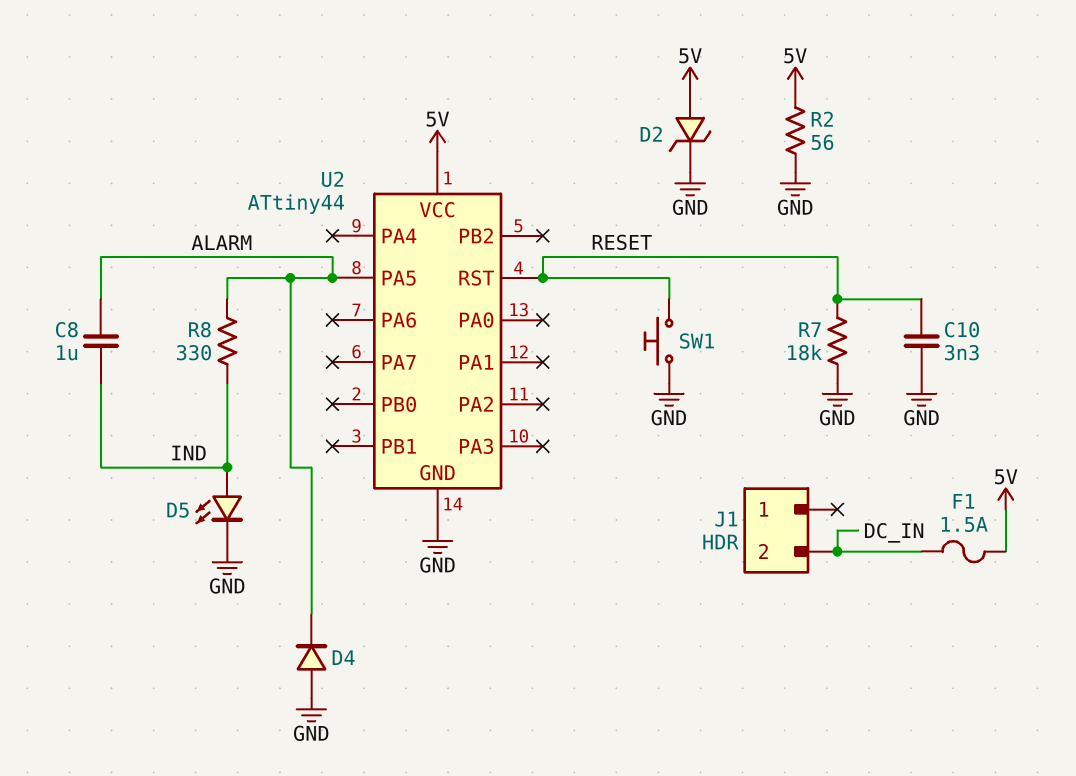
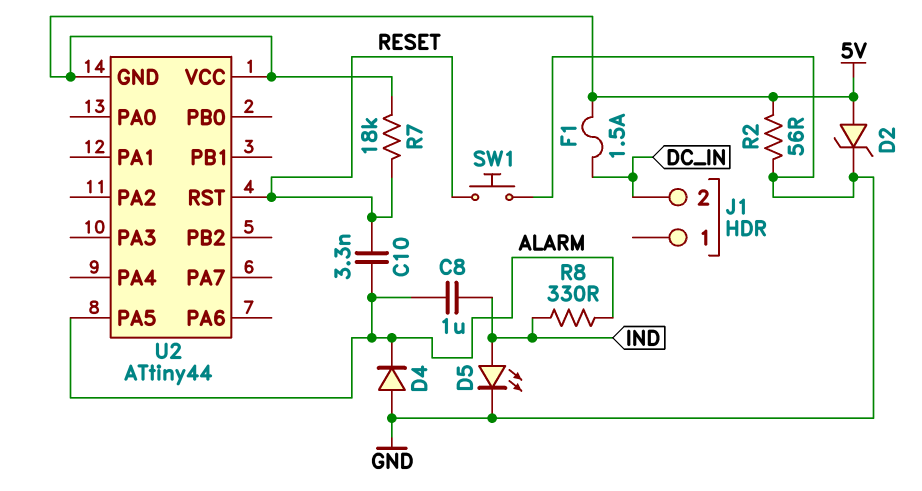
C10: 3.3nF (GND, RESET) -> 3.3nF (ALARM, RESET)
R7: 18k (GND, RESET) -> 18k (5V, RESET)
U2 pin GND: GND -> 5V

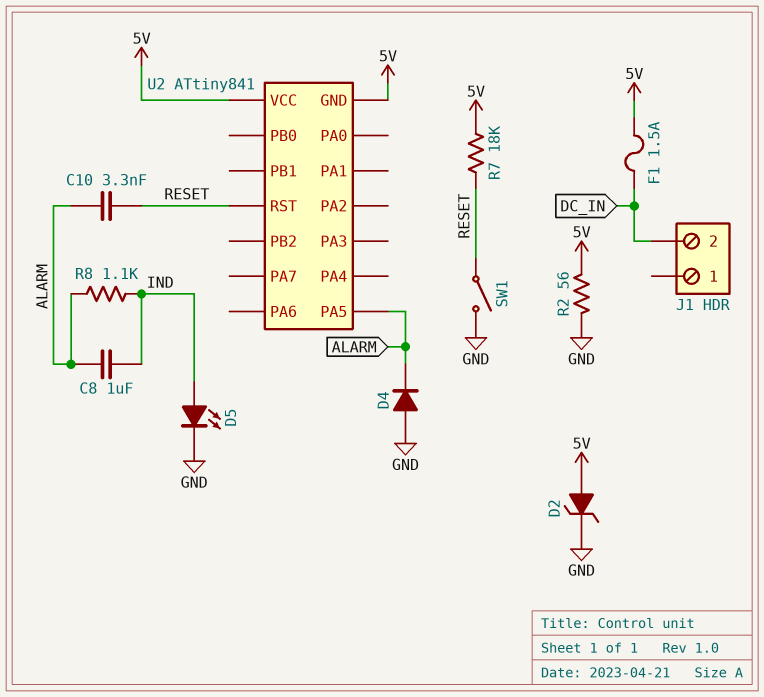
R8: 330 (ALARM, IND) -> 1.1k (ALARM, IND)
SW1: button (GND, RESET) -> switch (GND, RESET)
U2: ATtiny44 -> ATtiny841

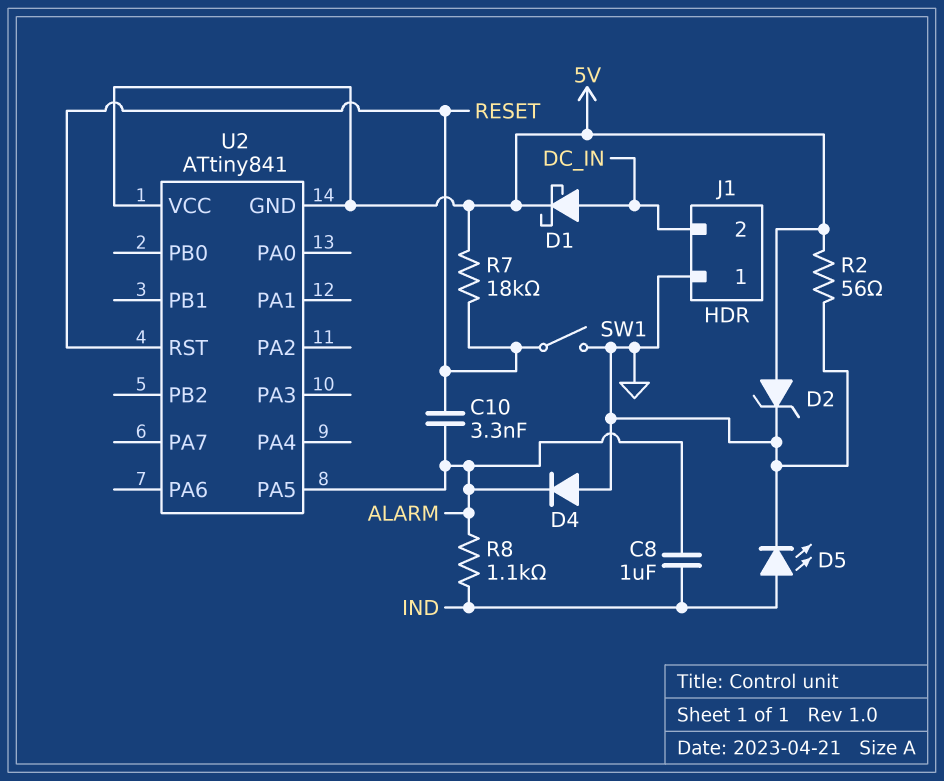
D1: none -> schottky (A DC_IN, K 5V)
F1: 1.5A (5V, DC_IN) -> none
J1 pin 1: none -> GND

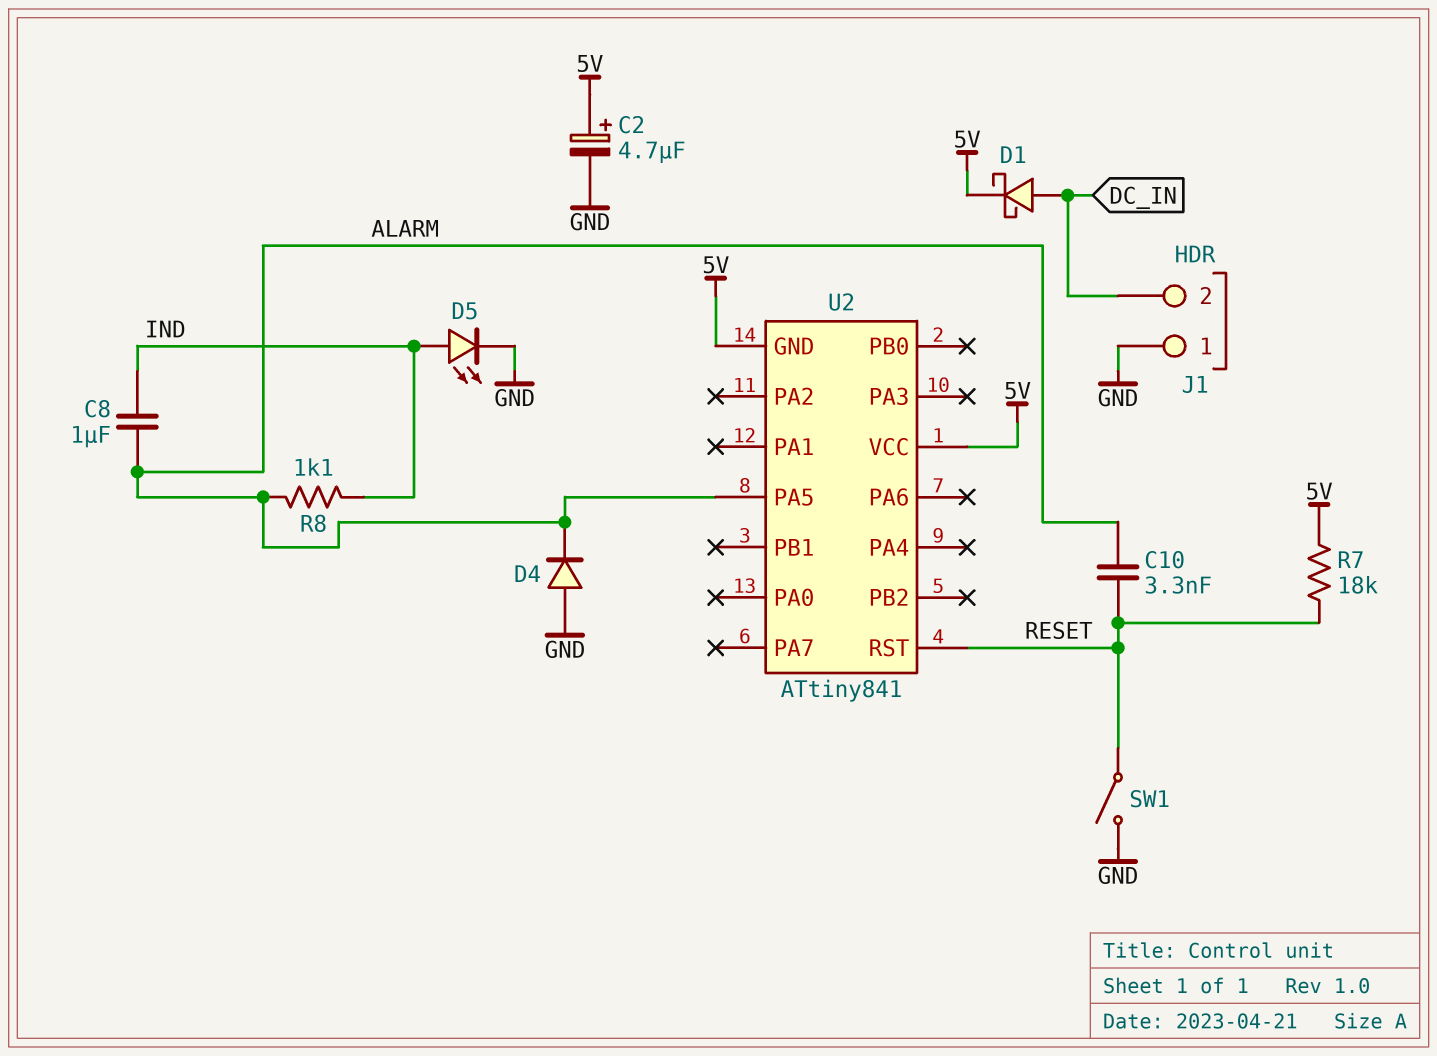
C2: none -> 4.7uF (plus 5V, minus GND)
D2: zener (A 5V, K GND) -> none
R2: 56 (5V, GND) -> none

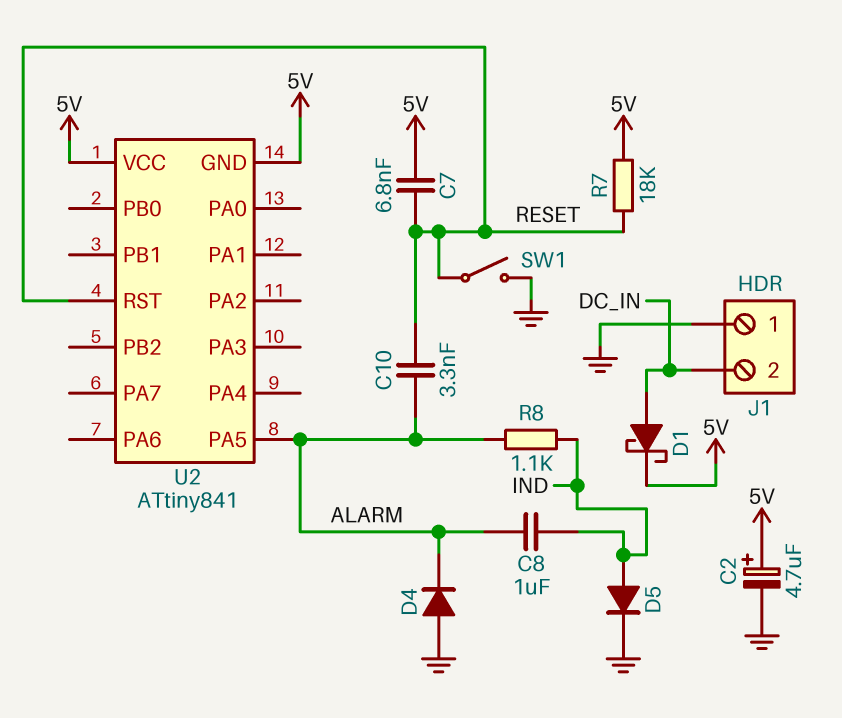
C7: none -> 6.8nF (5V, RESET)
D5: LED (A IND, K GND) -> diode (A IND, K GND)

